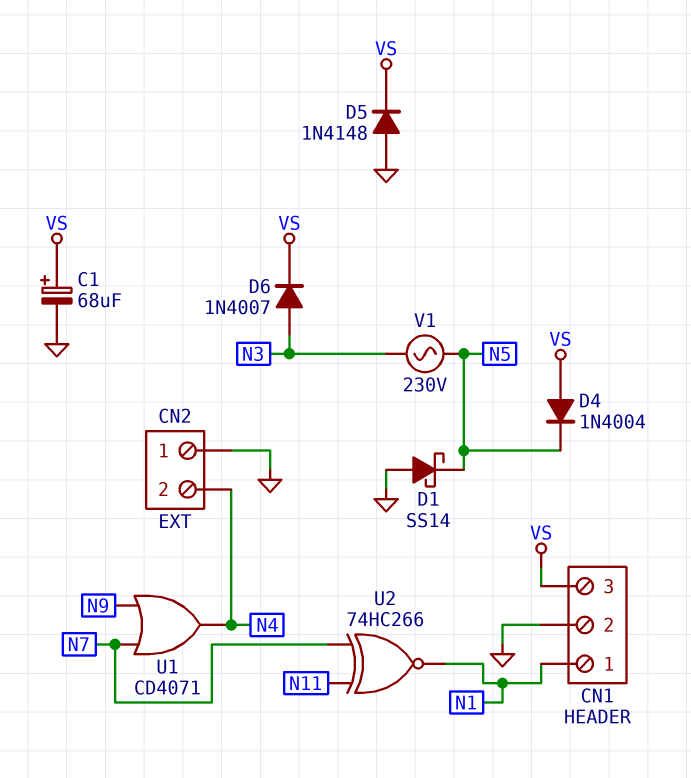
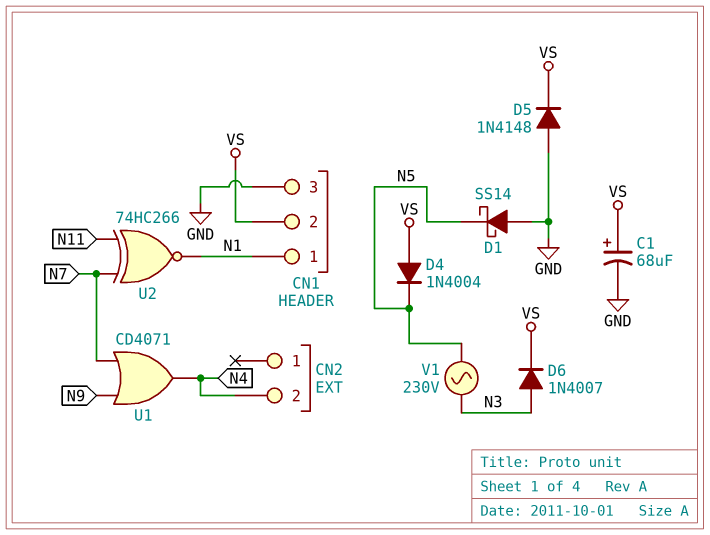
CN1 pin 2: GND -> VS
CN1 pin 3: VS -> GND
CN2 pin 1: GND -> none

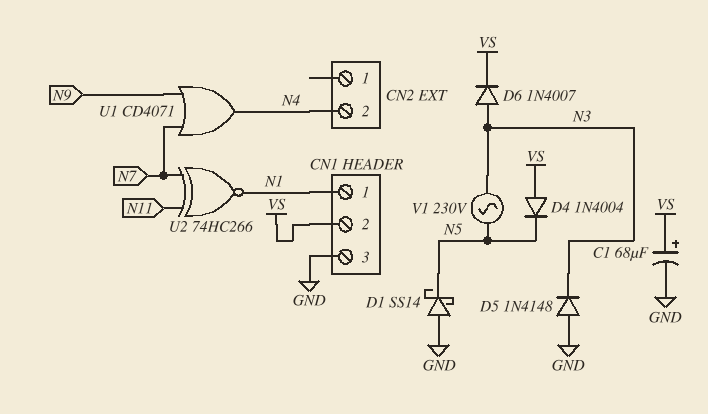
D5: diode 1N4148 (A GND, K VS) -> diode 1N4148 (A GND, K N3)

